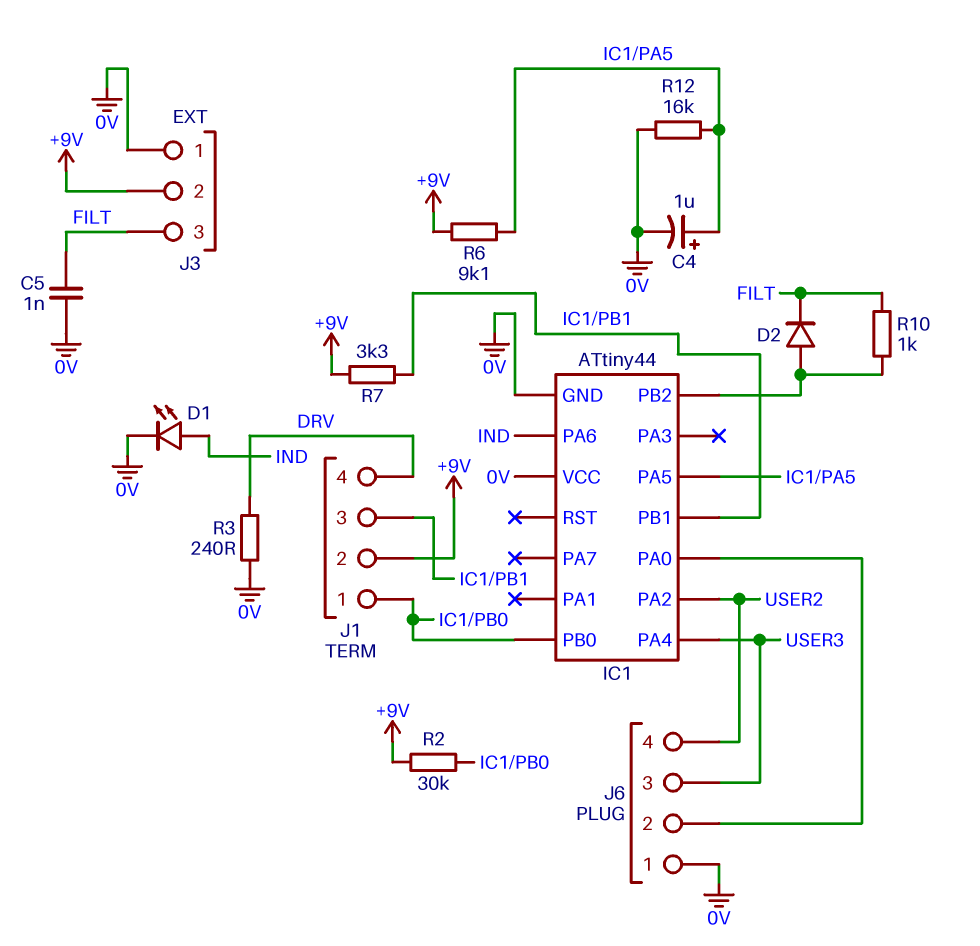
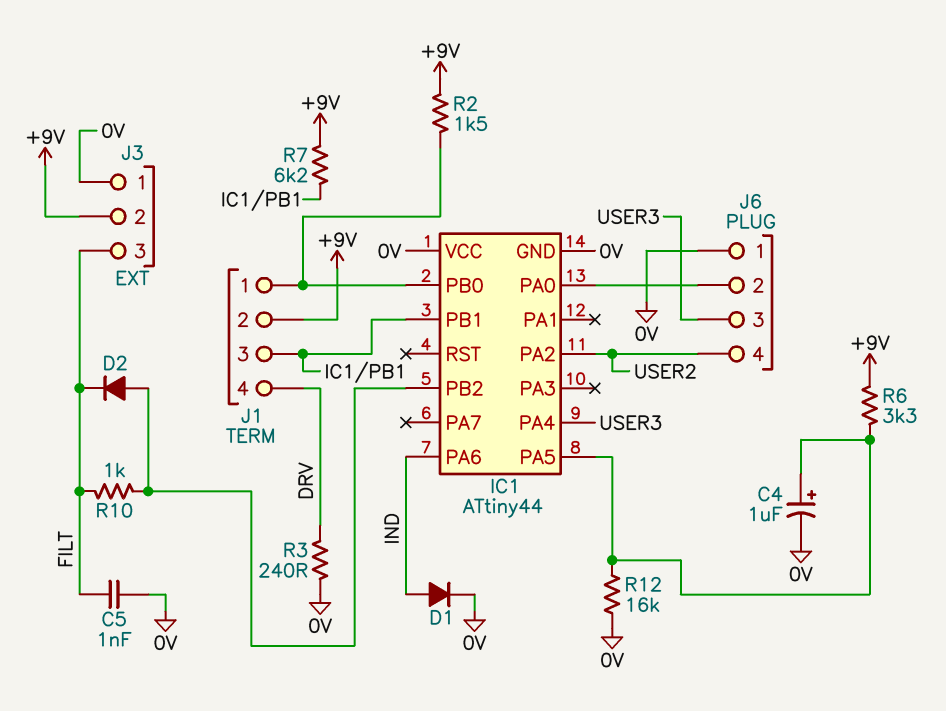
D1: LED (A IND, K 0V) -> diode (A IND, K 0V)
R2: 30k (+9V, IC1/PB0) -> 1.5k (+9V, IC1/PB0)
R6: 9.1k (+9V, IC1/PA5) -> 3.3k (+9V, IC1/PA5)
R7: 3.3k (+9V, IC1/PB1) -> 6.2k (+9V, IC1/PB1)

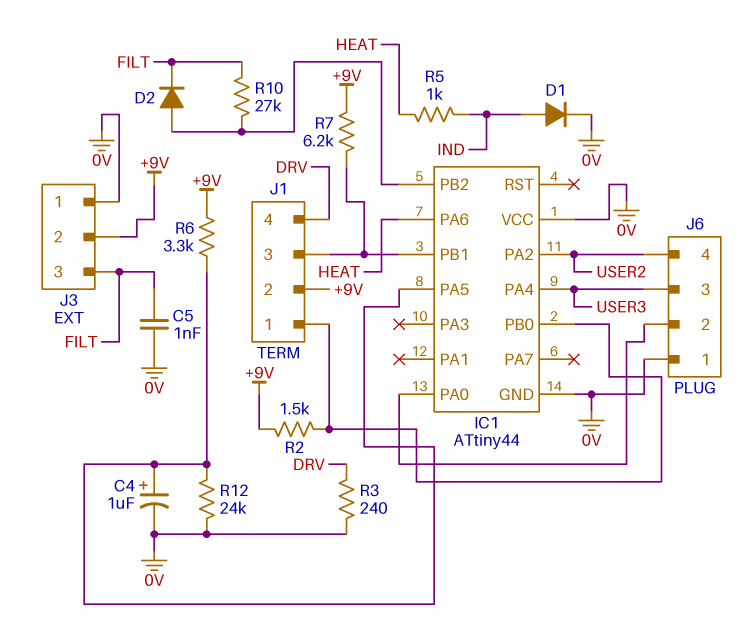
IC1 pin PA6: IND -> HEAT
R5: none -> 1k (HEAT, IND)
R10: 1k (FILT, IC1/PB2) -> 27k (FILT, IC1/PB2)
R12: 16k (0V, IC1/PA5) -> 24k (0V, IC1/PA5)

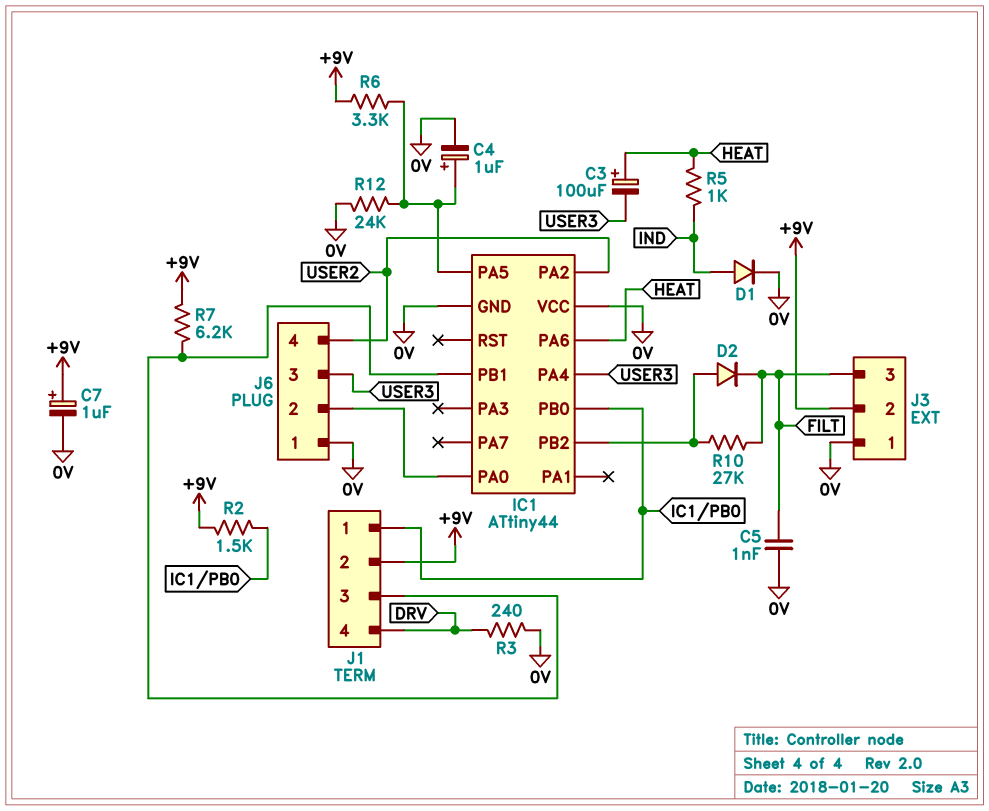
C3: none -> 100uF (plus HEAT, minus USER3)
C7: none -> 1uF (plus +9V, minus 0V)

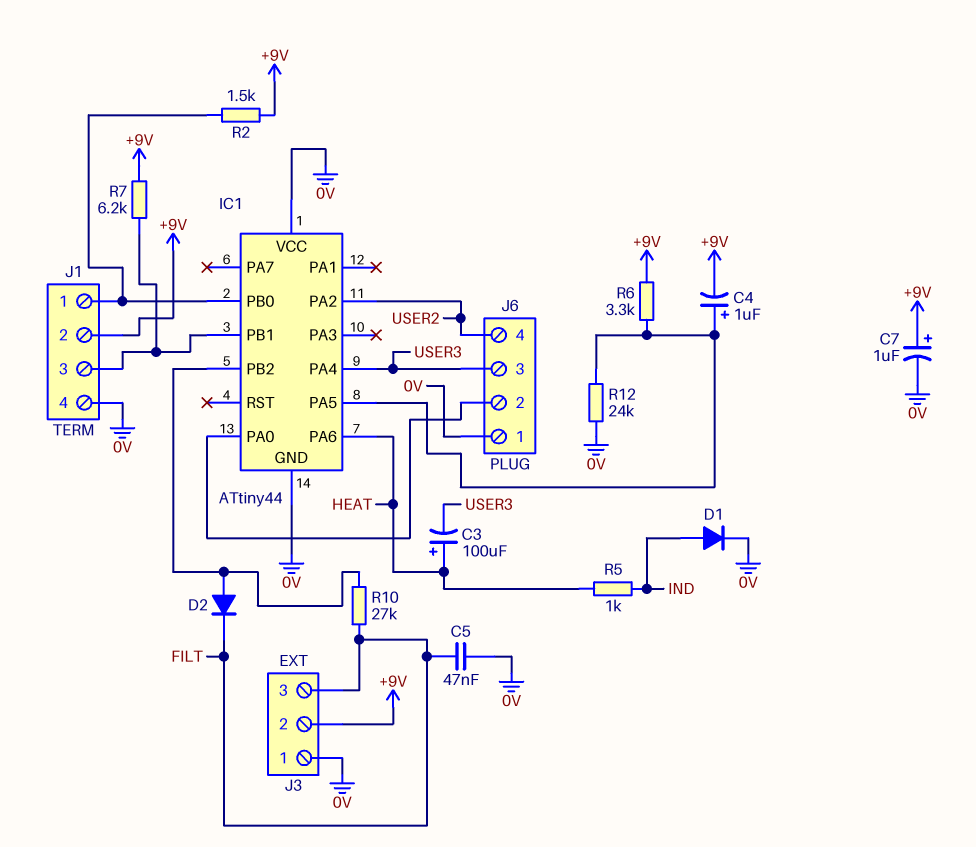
C4: 1uF (plus IC1/PA5, minus 0V) -> 1uF (plus IC1/PA5, minus +9V)
C5: 1nF (0V, FILT) -> 47nF (0V, FILT)
J1 pin 4: DRV -> 0V
R3: 240 (0V, DRV) -> none

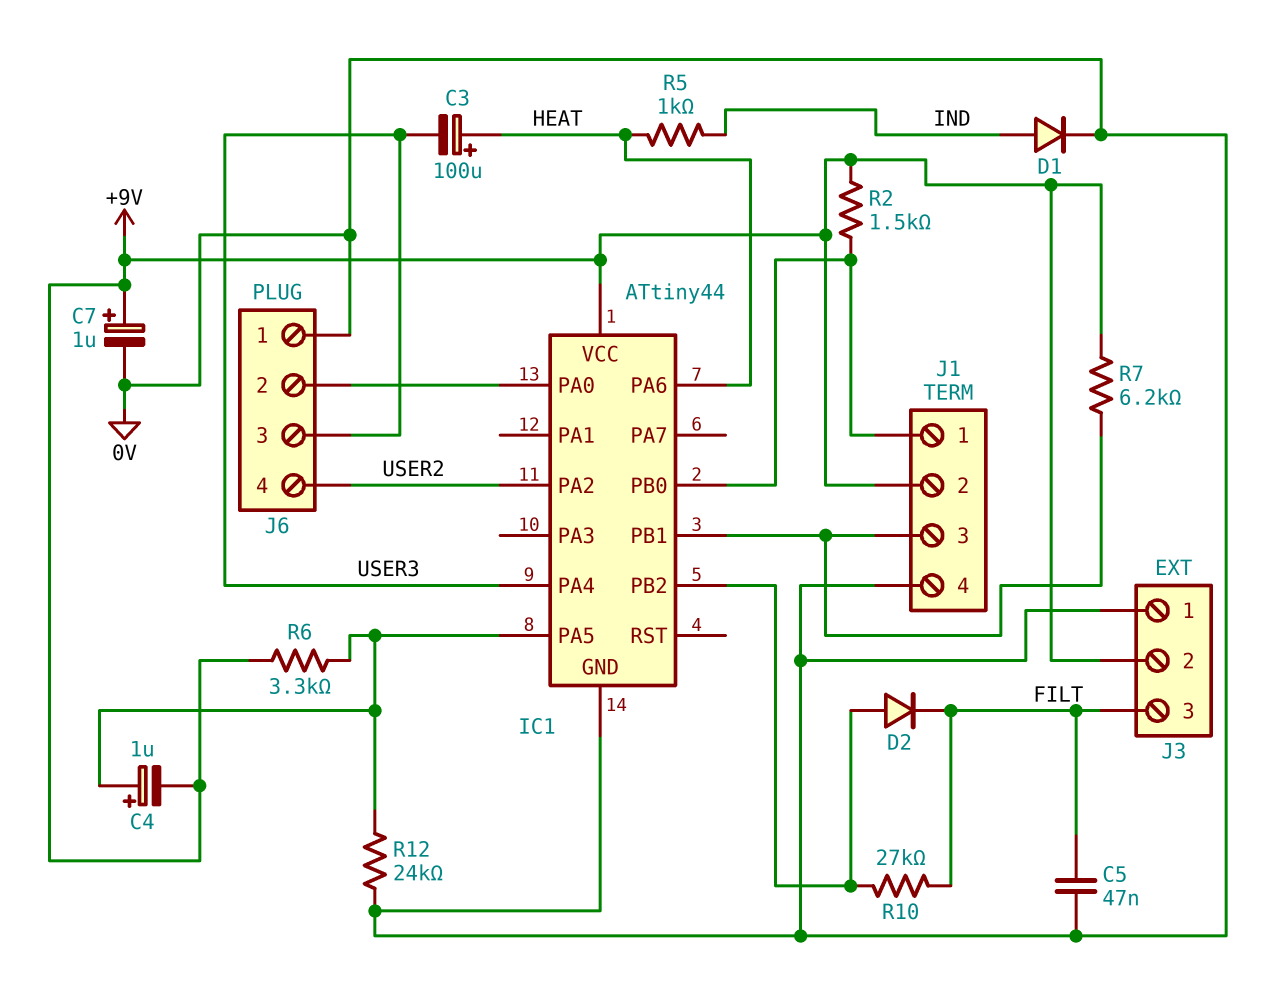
IC1 pin VCC: 0V -> +9V

